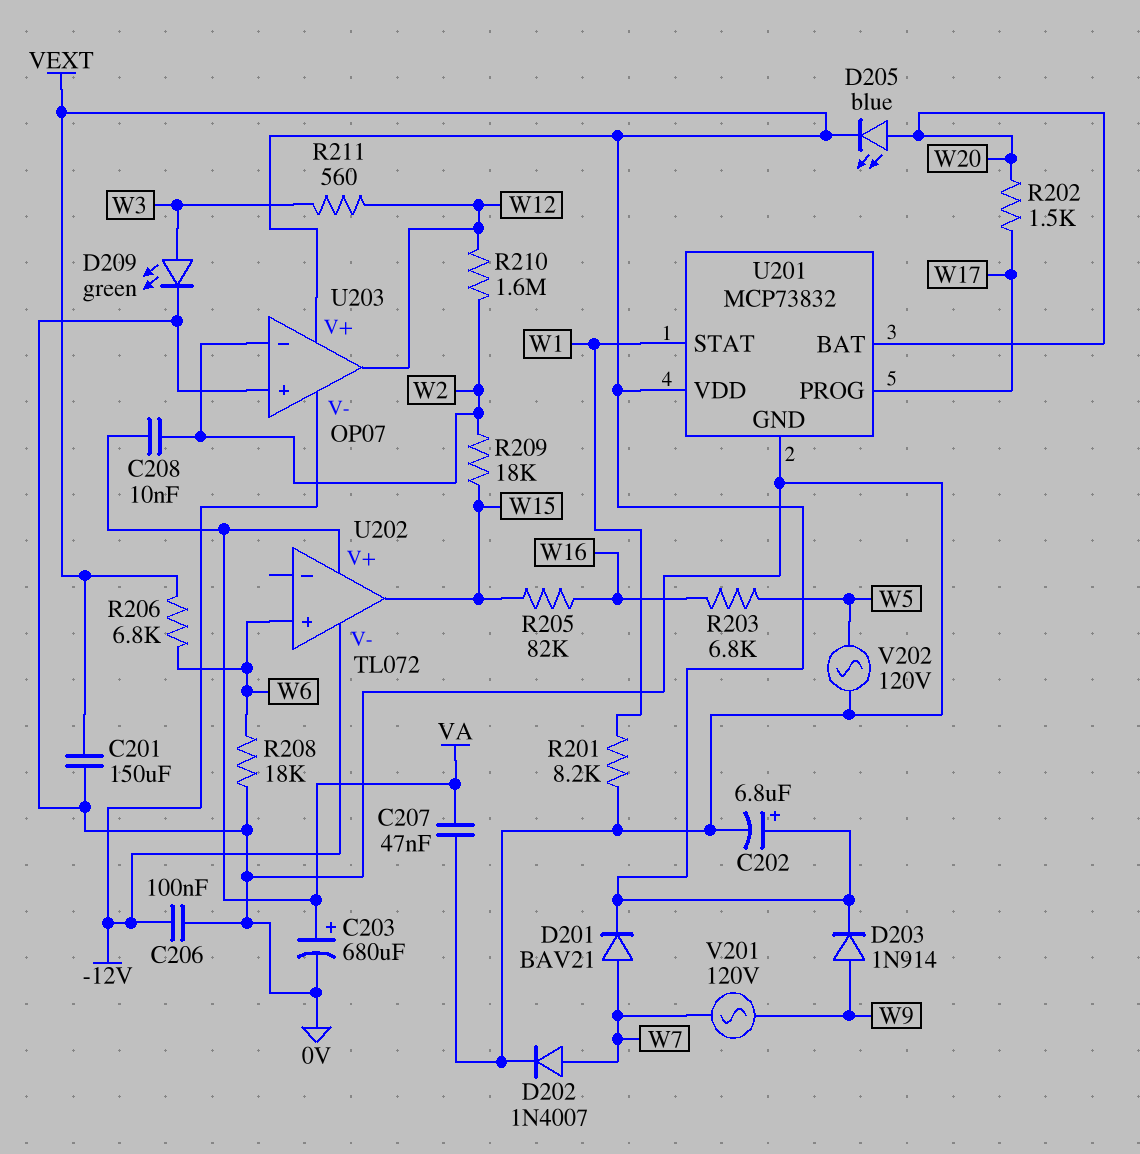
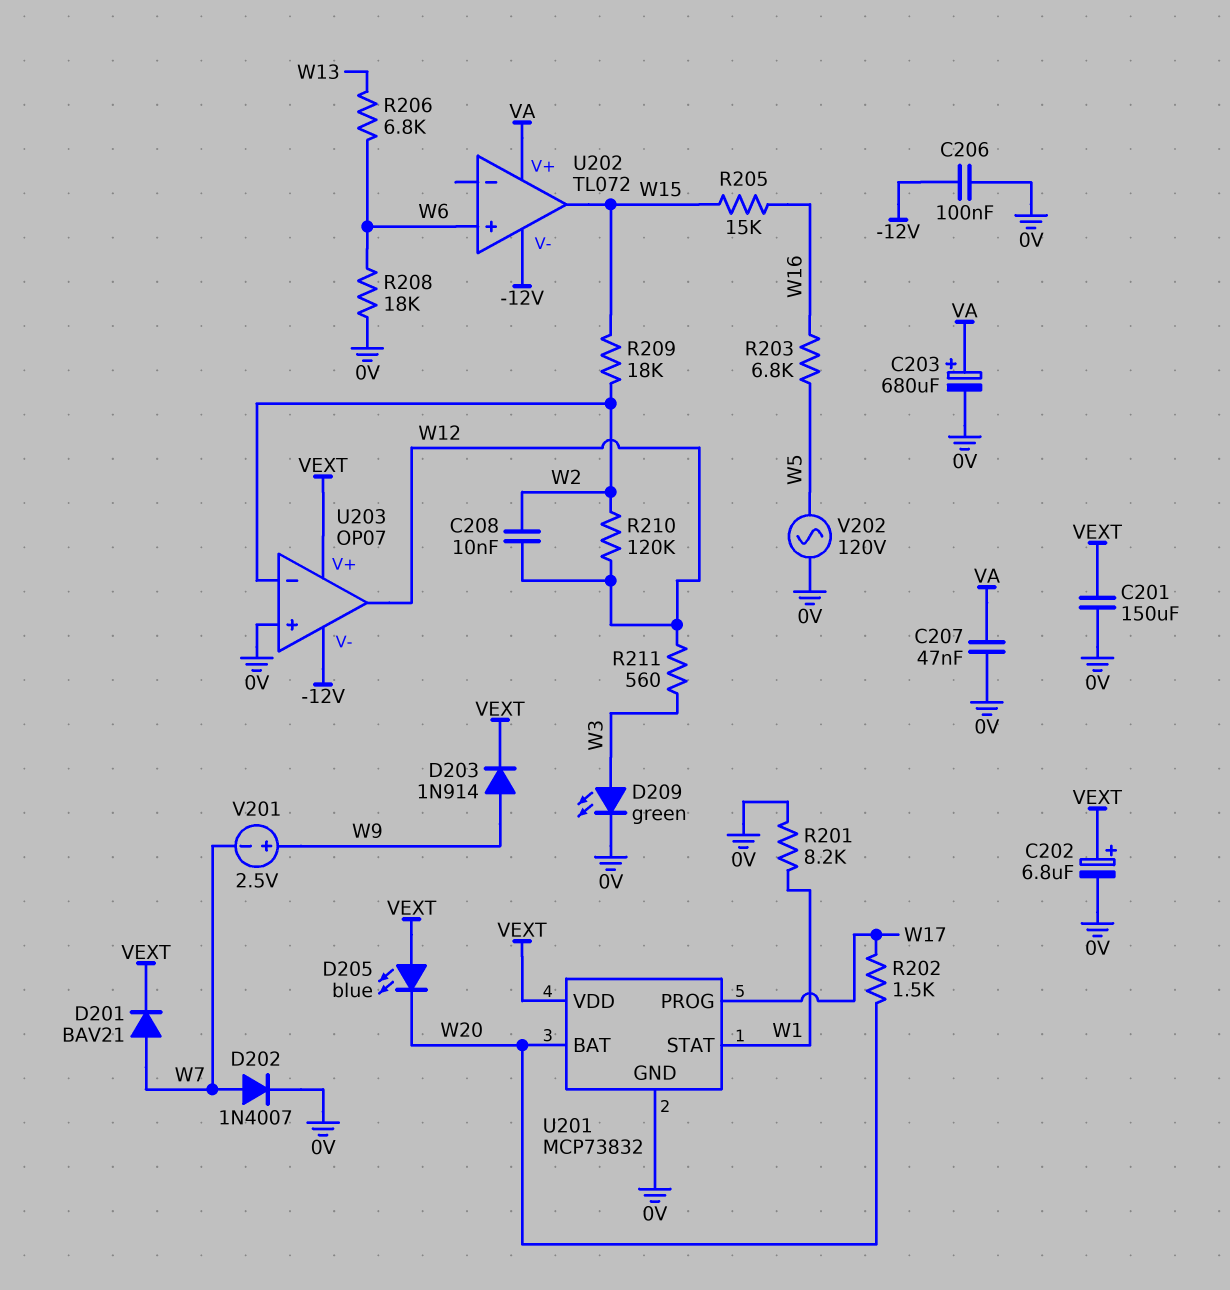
C208: 10nF (VA, W2) -> 10nF (W2, W12)
D205: LED blue (A W20, K VEXT) -> LED blue (A VEXT, K W20)
R205: 82k (W15, W16) -> 15k (W15, W16)
R206: 6.8k (VEXT, W6) -> 6.8k (W6, W13)
R210: 1.6M (W2, W12) -> 120k (W2, W12)
V201: AC 120V (W7, W9) -> 2.5V (plus W9, minus W7)

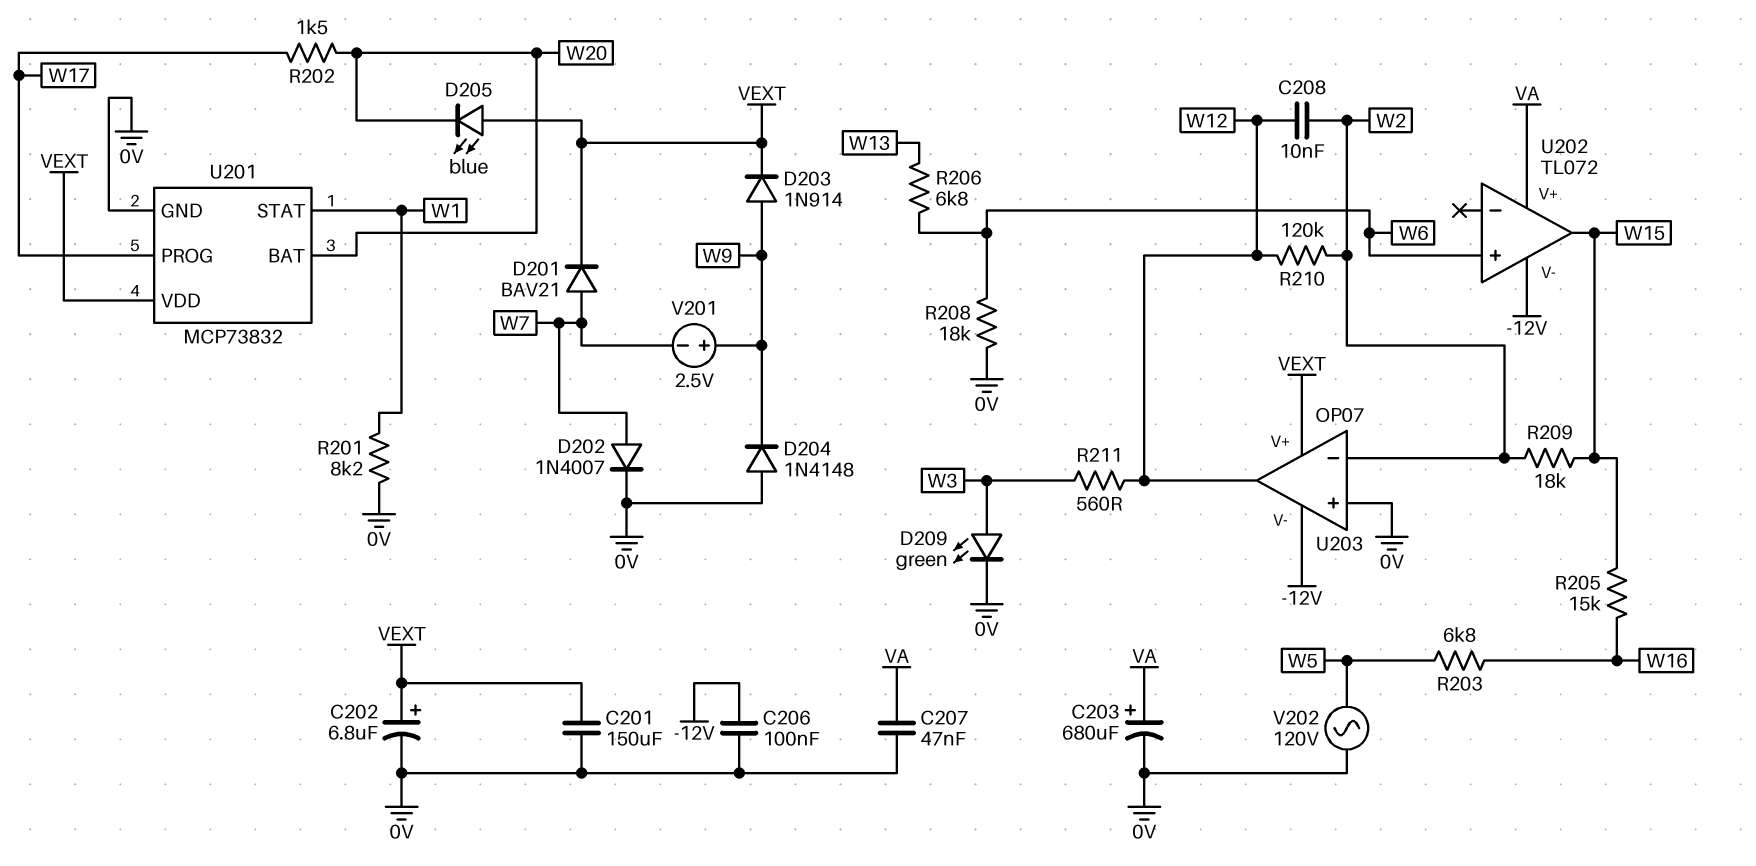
D204: none -> diode 1N4148 (A 0V, K W9)

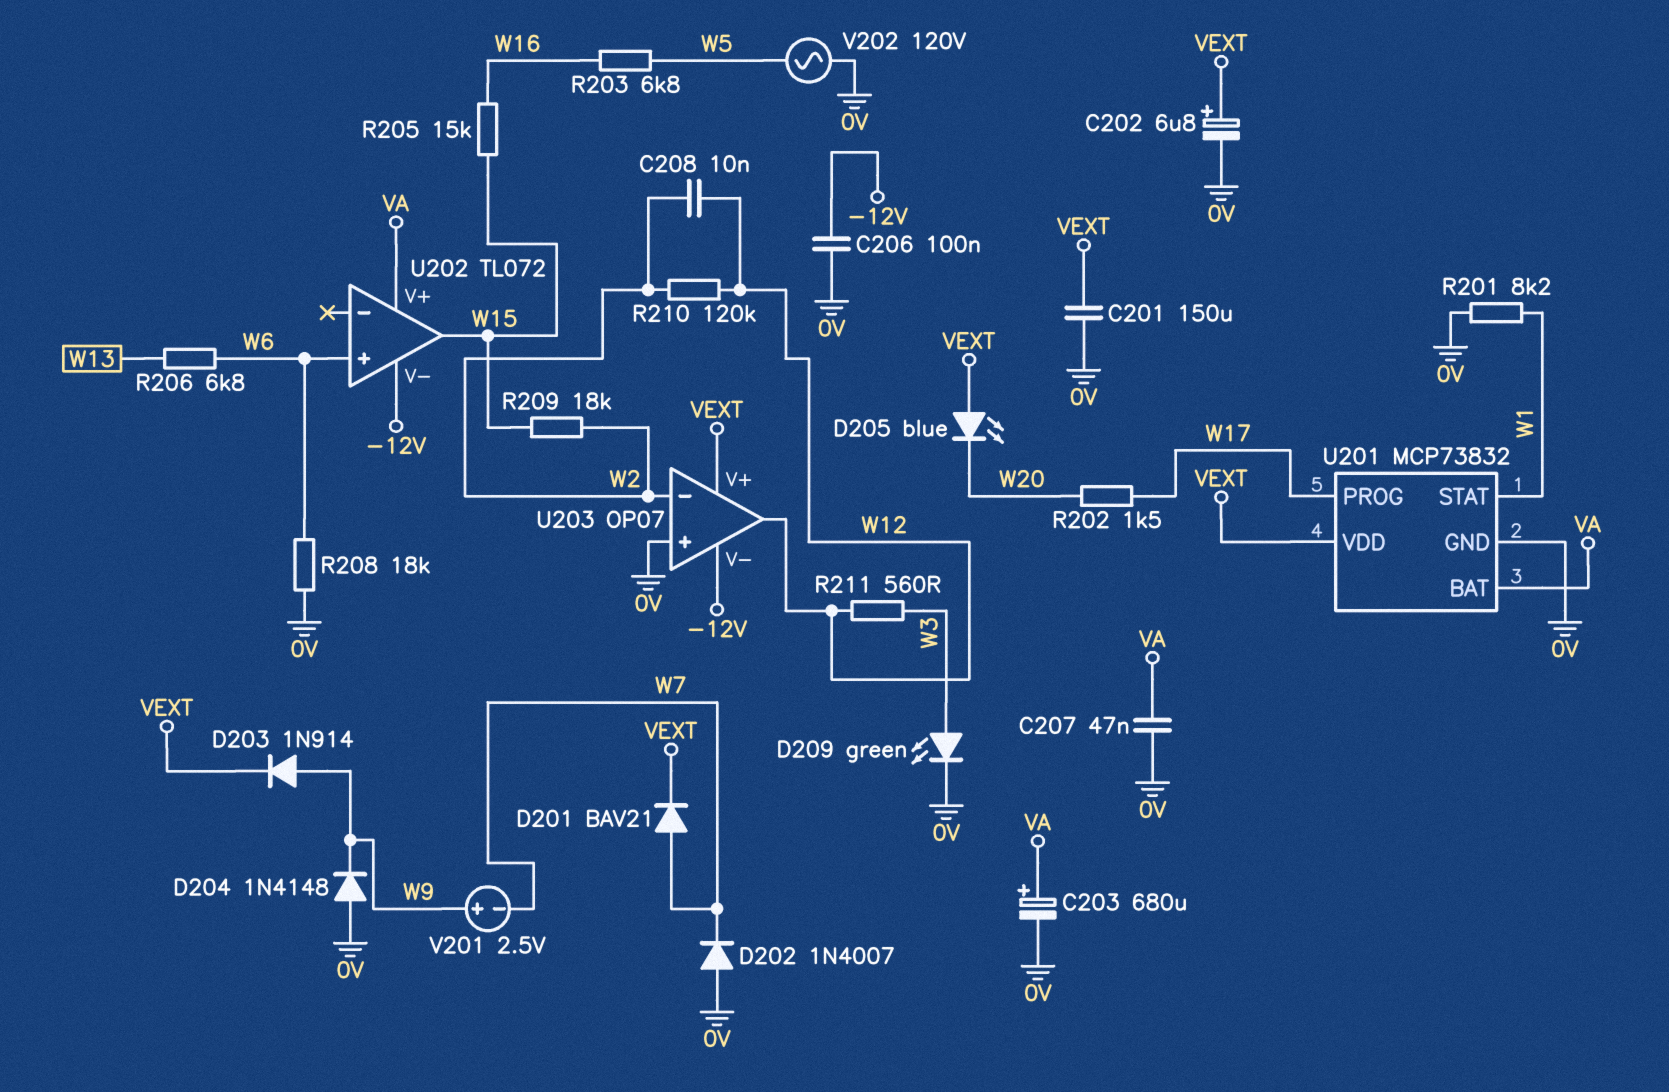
D202: diode 1N4007 (A W7, K 0V) -> diode 1N4007 (A 0V, K W7)
U201 pin BAT: W20 -> VA

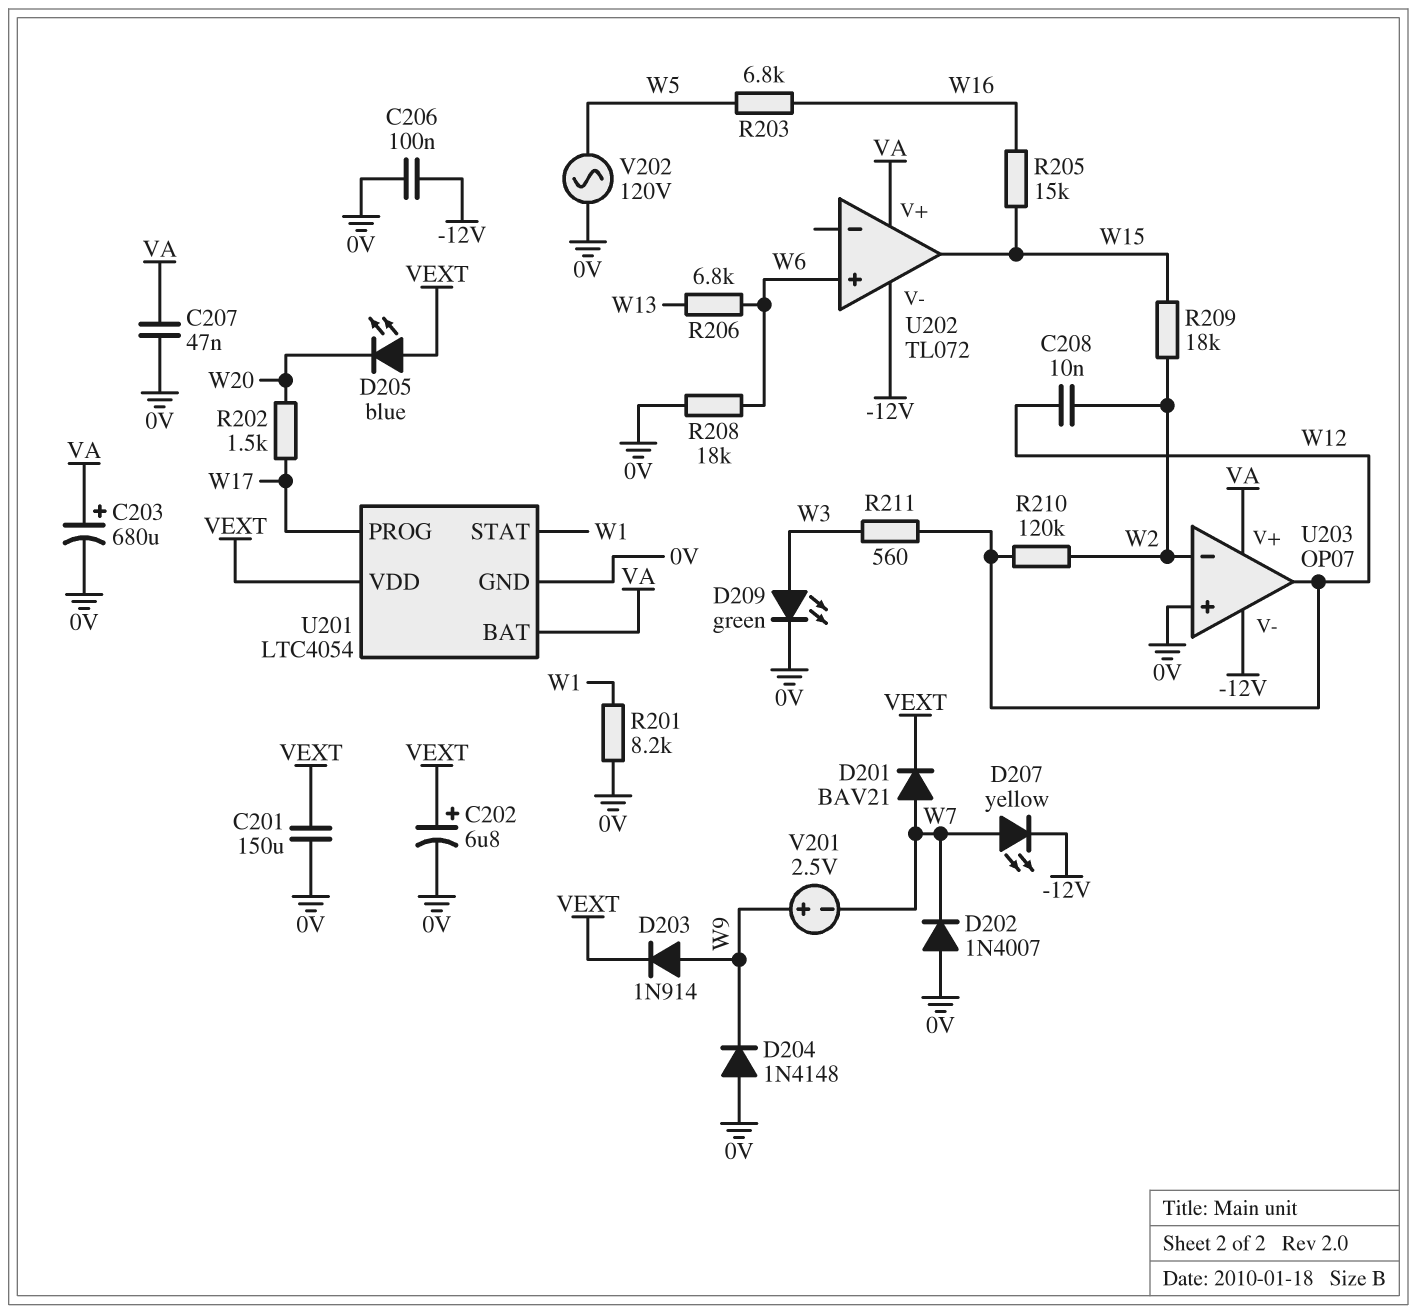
D207: none -> LED yellow (A W7, K -12V)
U201: MCP73832 -> LTC4054
U203 pin V+: VEXT -> VA

